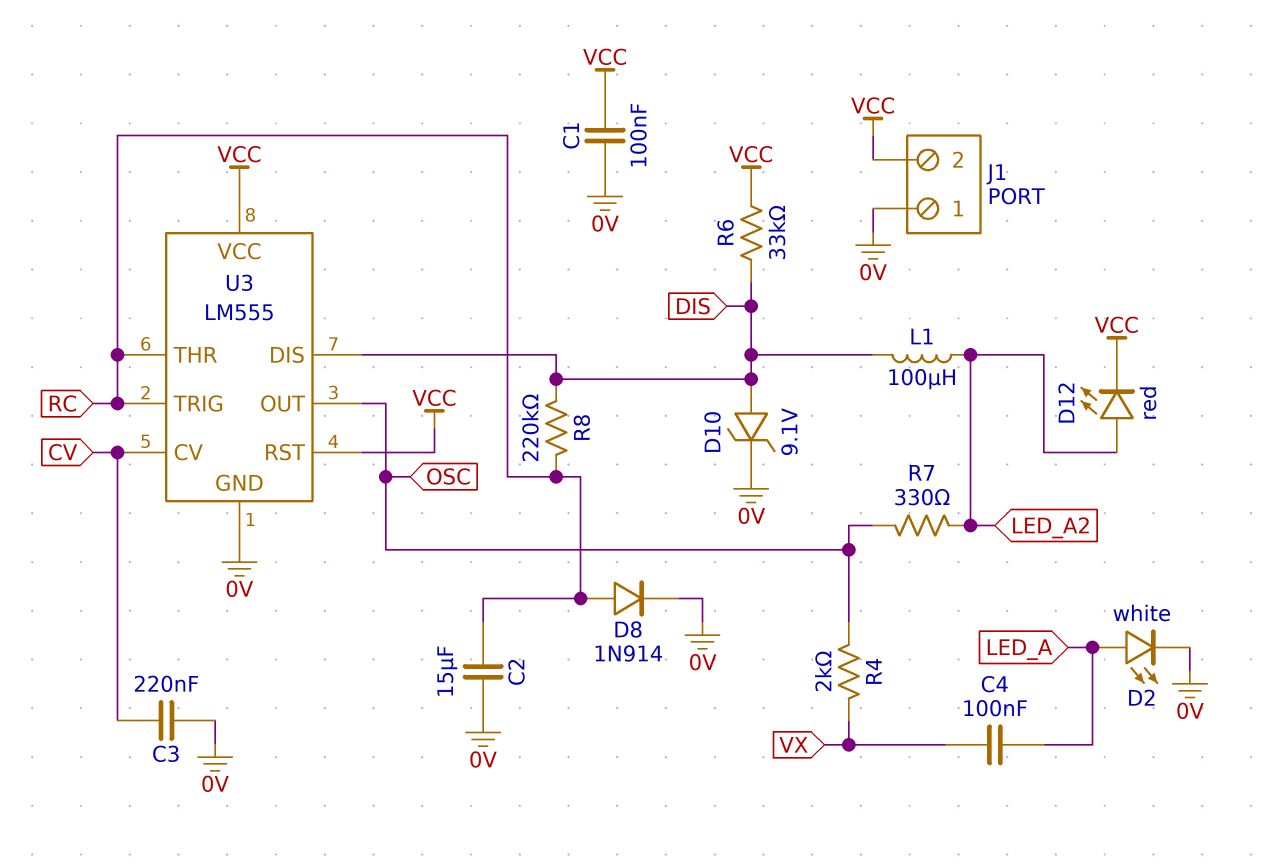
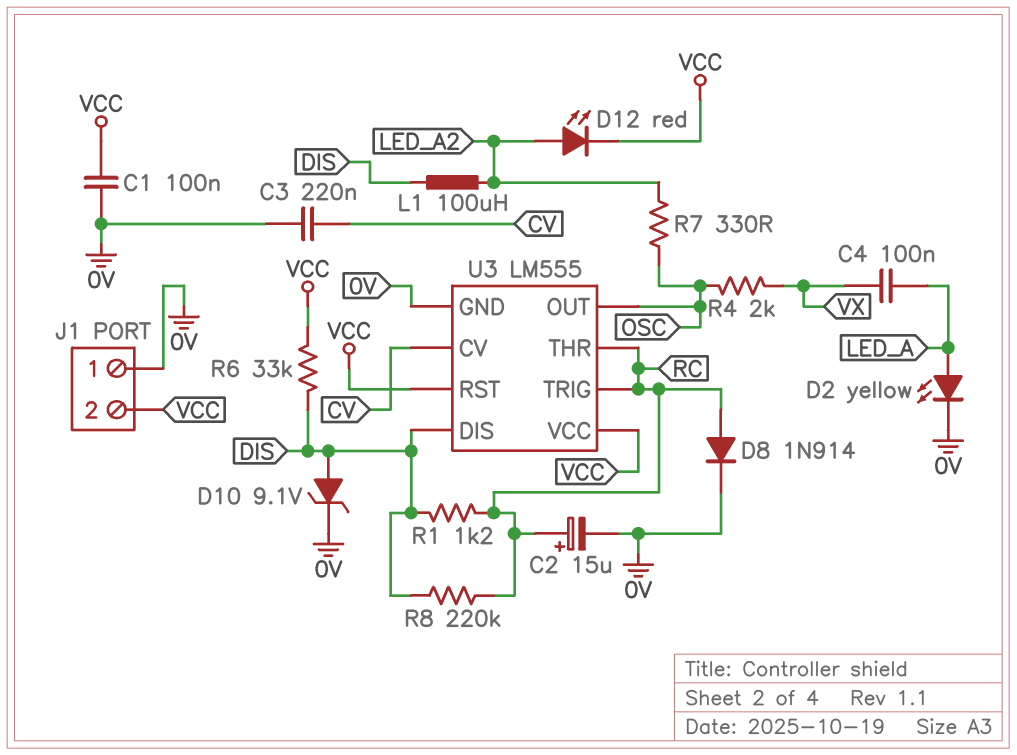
C2: 15uF (0V, RC) -> 15uF (plus RC, minus 0V)
D2: LED white (A LED_A, K 0V) -> LED yellow (A LED_A, K 0V)
R1: none -> 1.2k (DIS, RC)

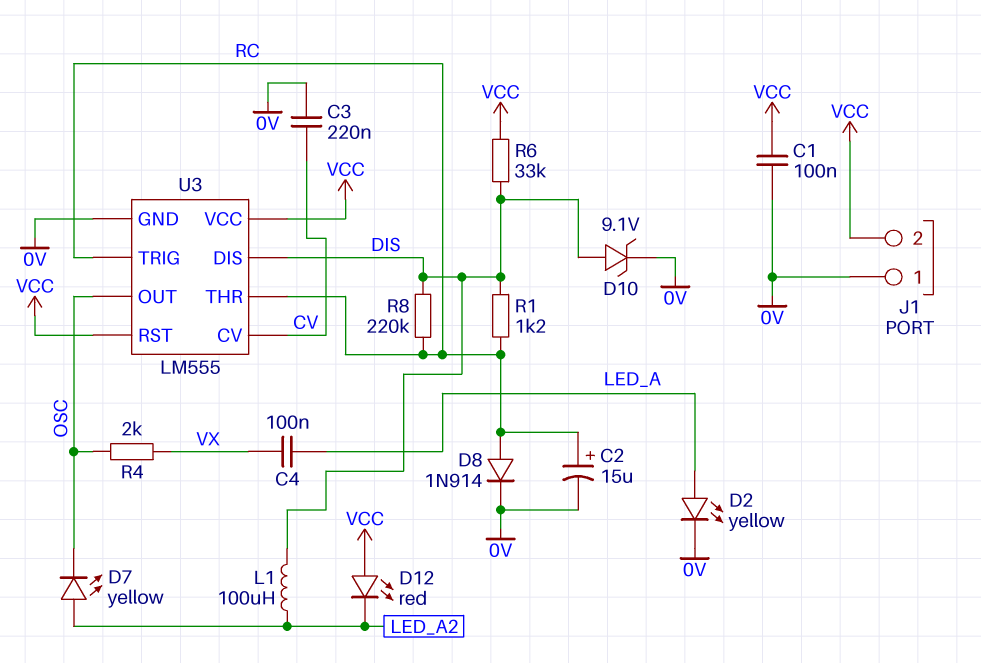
D7: none -> LED yellow (A LED_A2, K OSC)
D12: LED red (A LED_A2, K VCC) -> LED red (A VCC, K LED_A2)
R7: 330 (LED_A2, OSC) -> none

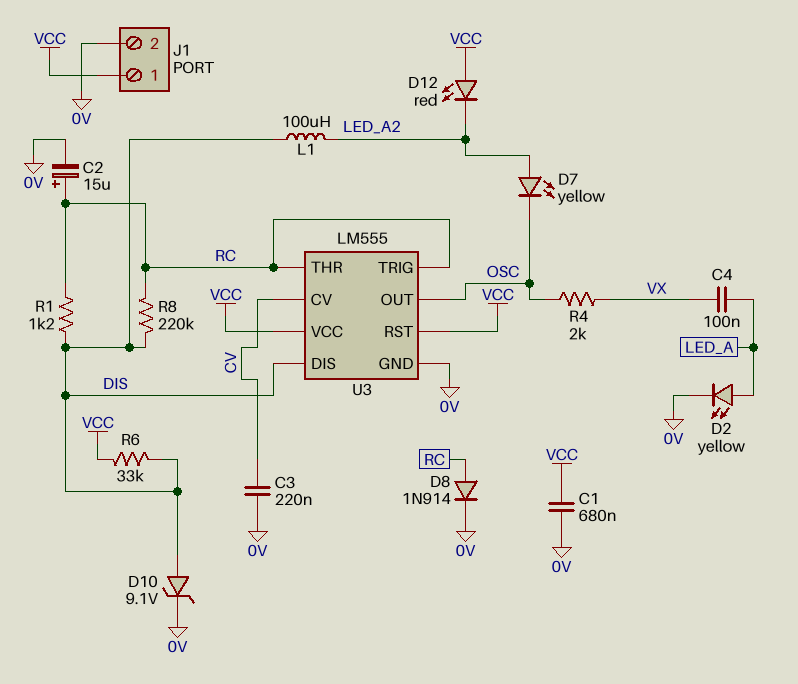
C1: 100nF (0V, VCC) -> 680nF (0V, VCC)
J1 pin 1: 0V -> VCC
J1 pin 2: VCC -> 0V

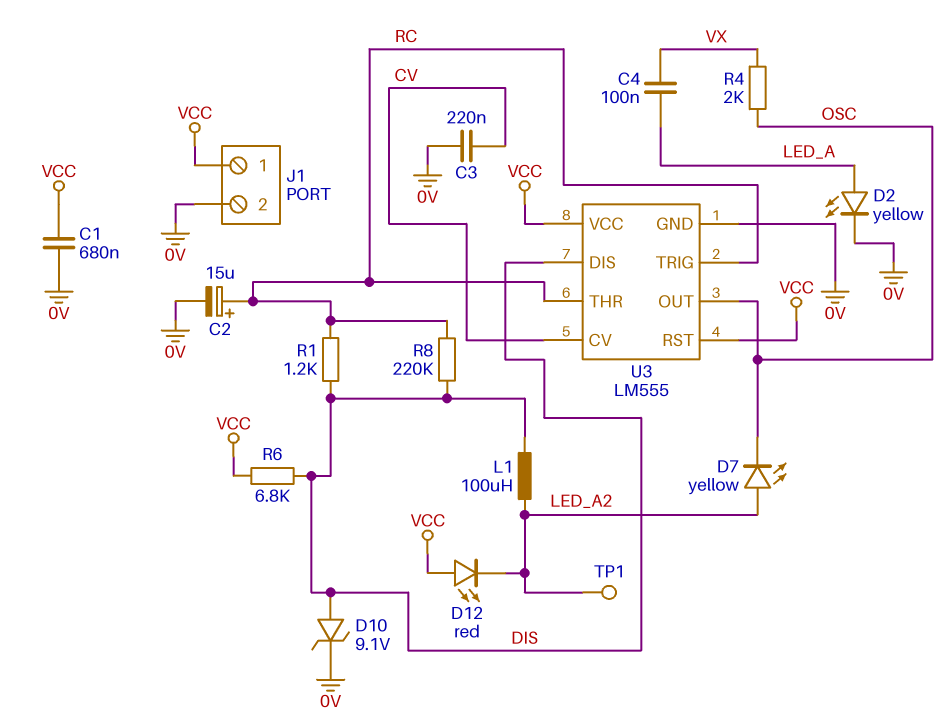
D8: diode 1N914 (A RC, K 0V) -> none
R6: 33k (DIS, VCC) -> 6.8k (DIS, VCC)
TP1: none -> test point (LED_A2)

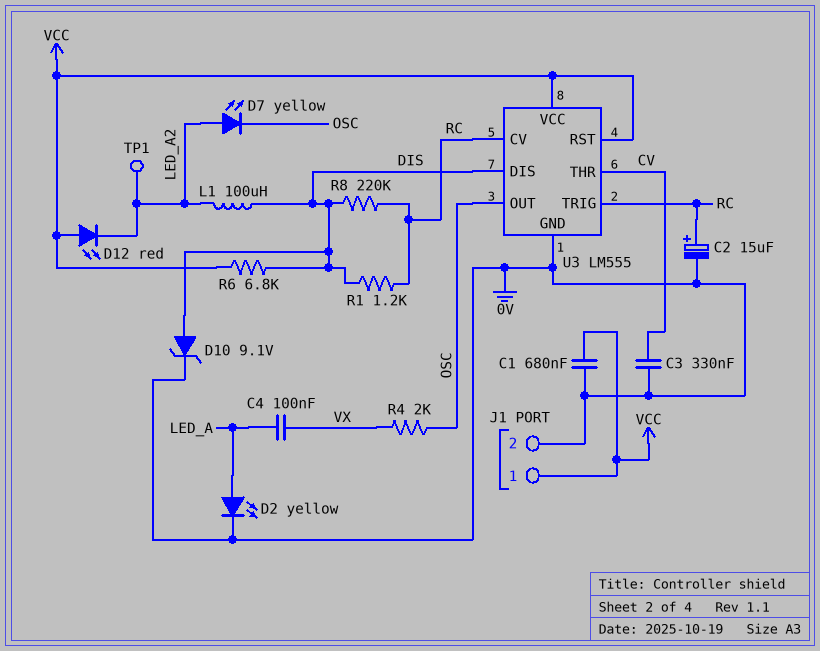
C3: 220nF (0V, CV) -> 330nF (0V, CV)
U3 pin CV: CV -> RC
U3 pin THR: RC -> CV

